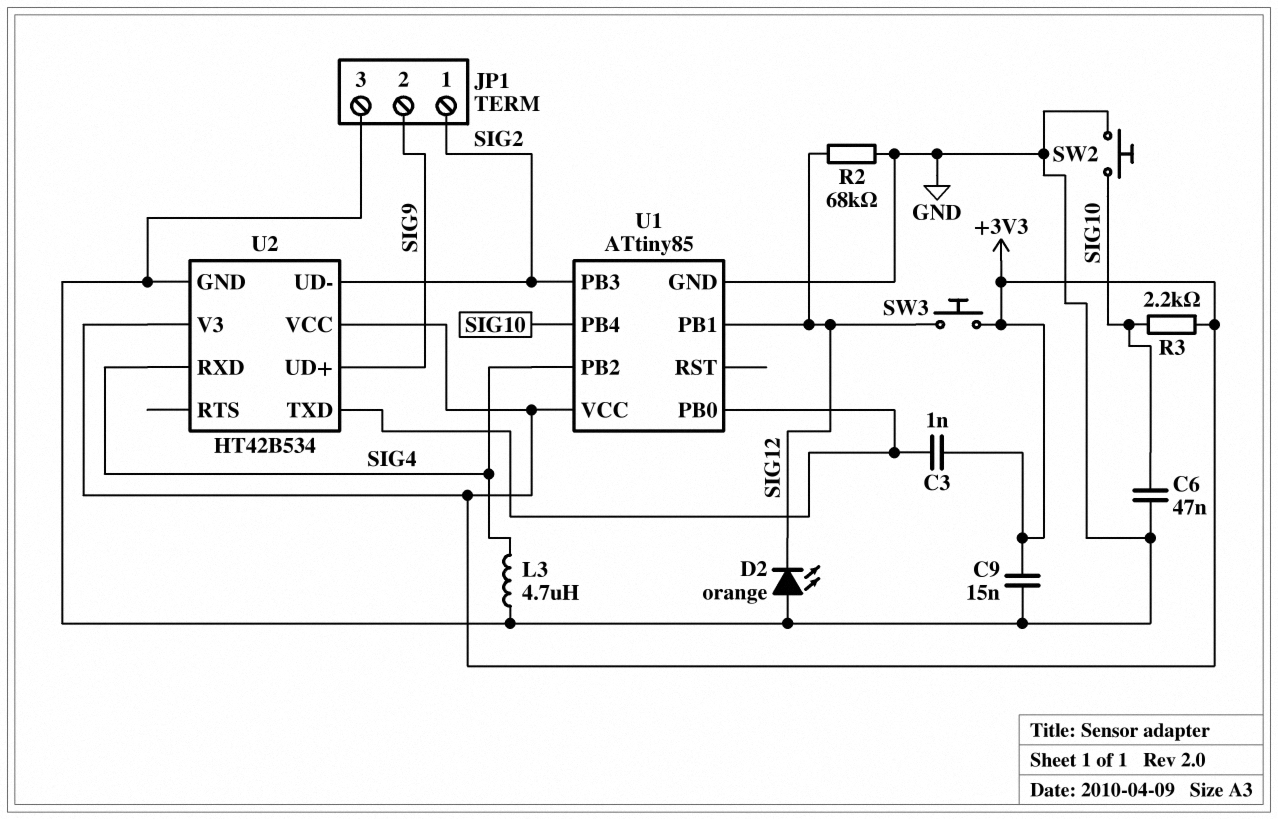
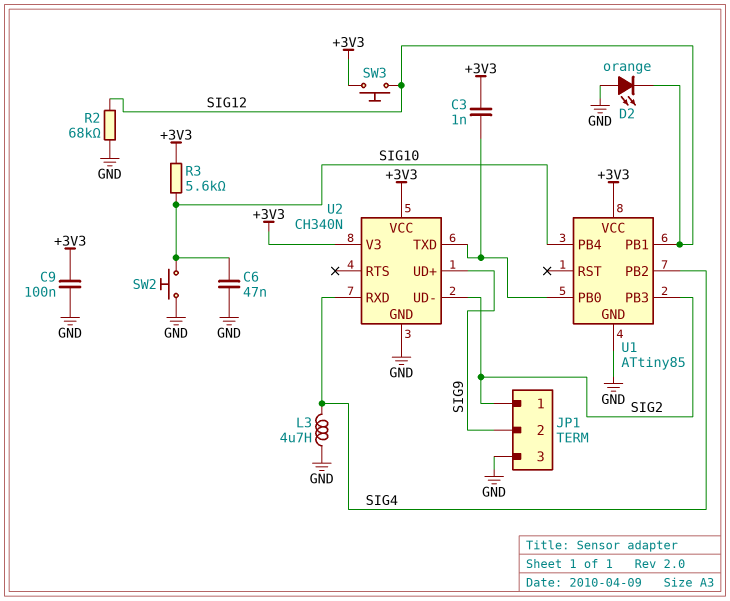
C9: 15nF (+3V3, GND) -> 100nF (+3V3, GND)
R3: 2.2k (+3V3, SIG10) -> 5.6k (+3V3, SIG10)
U2: HT42B534 -> CH340N

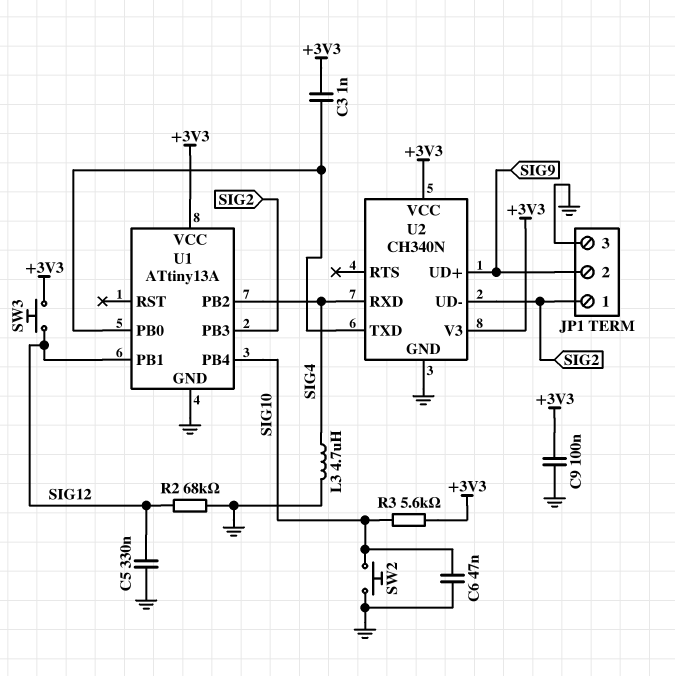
C5: none -> 330nF (GND, SIG12)
D2: LED orange (A GND, K SIG12) -> none
U1: ATtiny85 -> ATtiny13A

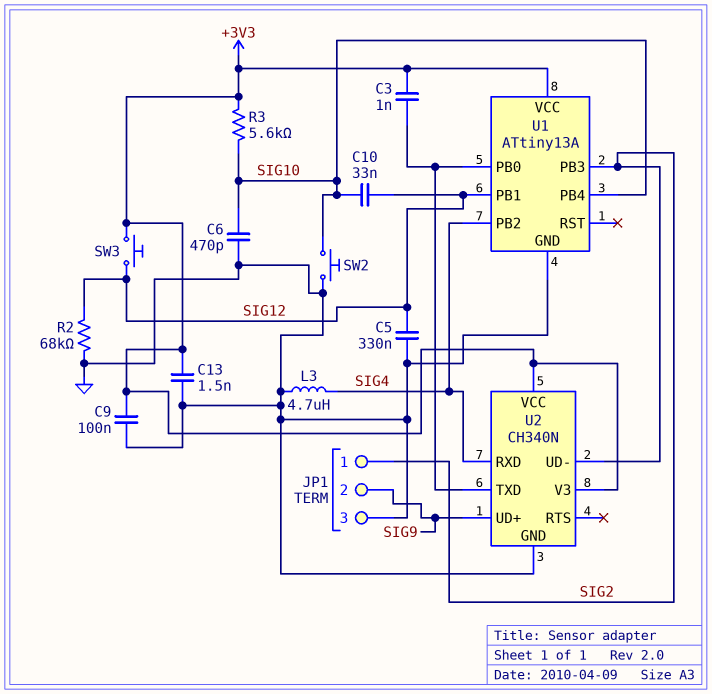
C6: 47nF (GND, SIG10) -> 470pF (GND, SIG10)
C10: none -> 33nF (SIG10, SIG12)
C13: none -> 1.5nF (+3V3, GND)

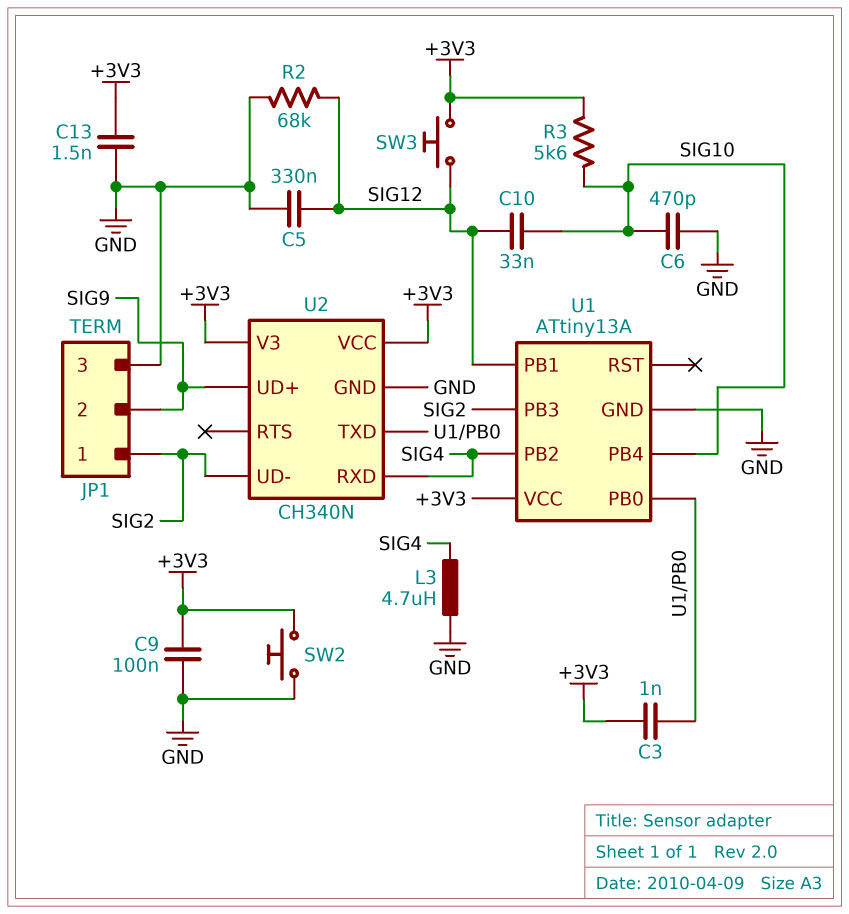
SW2: button (GND, SIG10) -> button (+3V3, GND)

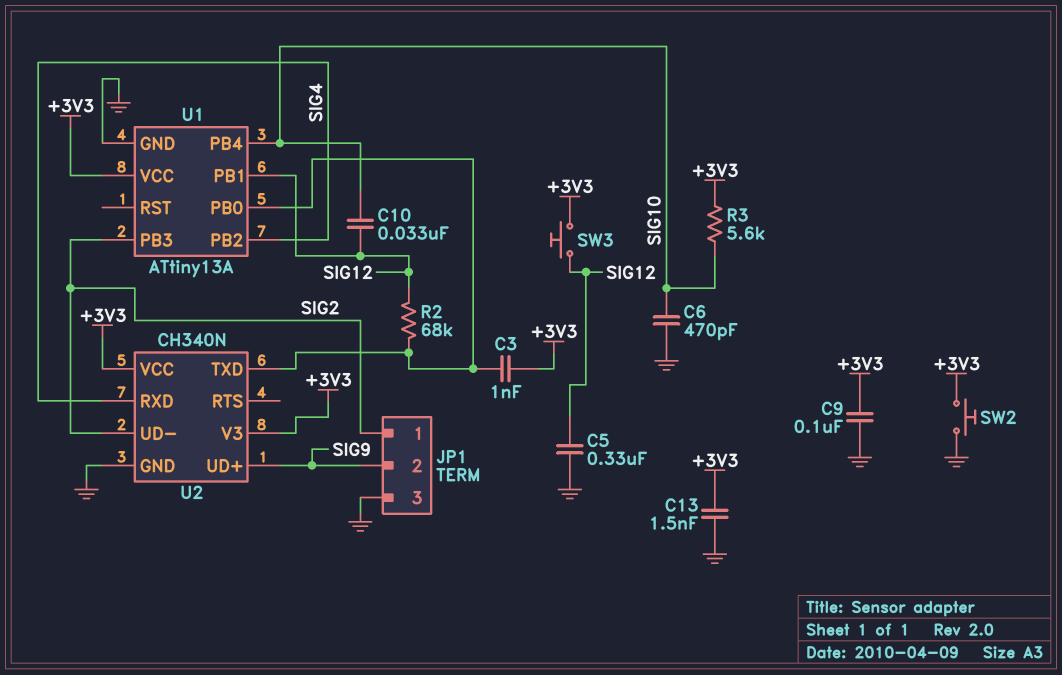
L3: 4.7uH (GND, SIG4) -> none
R2: 68k (GND, SIG12) -> 68k (SIG12, U1/PB0)

